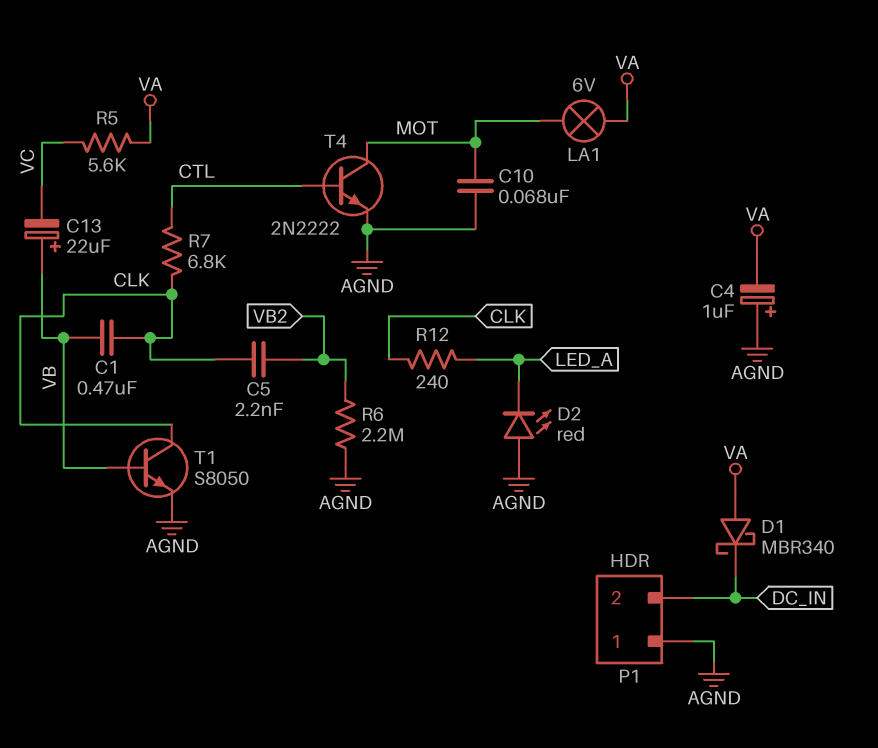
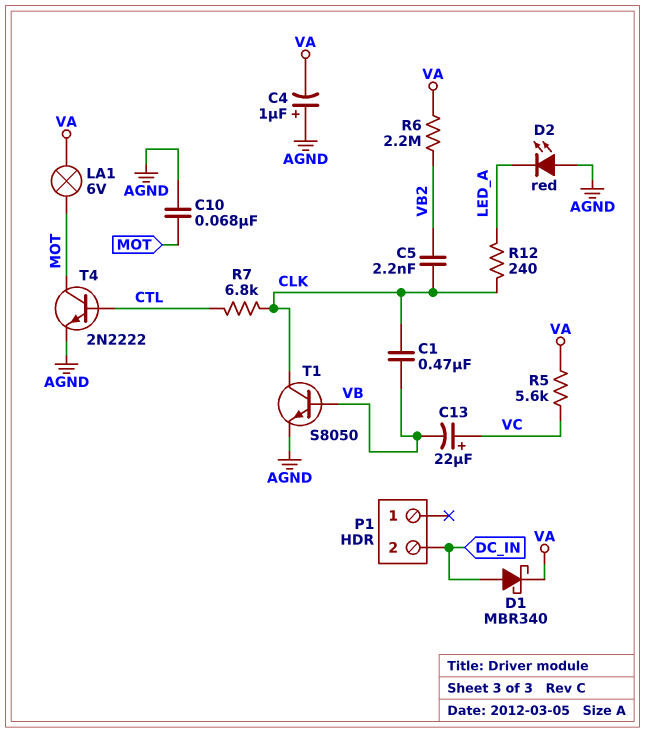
C13: 22uF (plus VB, minus VC) -> 22uF (plus VC, minus VB)
D1: schottky MBR340 (A VA, K DC_IN) -> schottky MBR340 (A DC_IN, K VA)
P1 pin 1: AGND -> none
R6: 2.2M (AGND, VB2) -> 2.2M (VA, VB2)

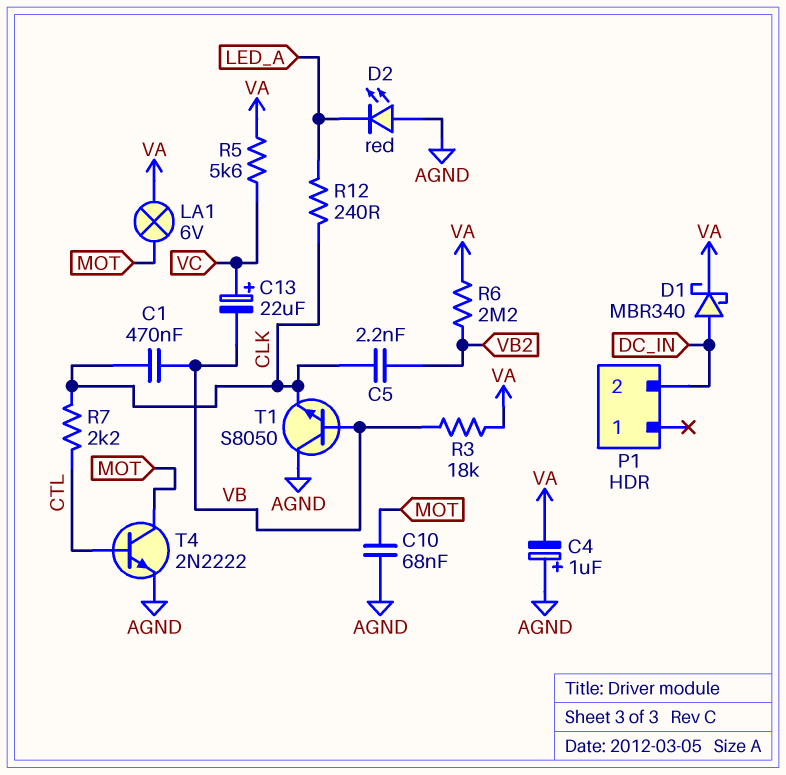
R3: none -> 18k (VA, VB)
R7: 6.8k (CLK, CTL) -> 2.2k (CLK, CTL)
T1: NPN S8050 (B VB, C CLK, E AGND) -> NPN S8050 (B VB, C AGND, E CLK)

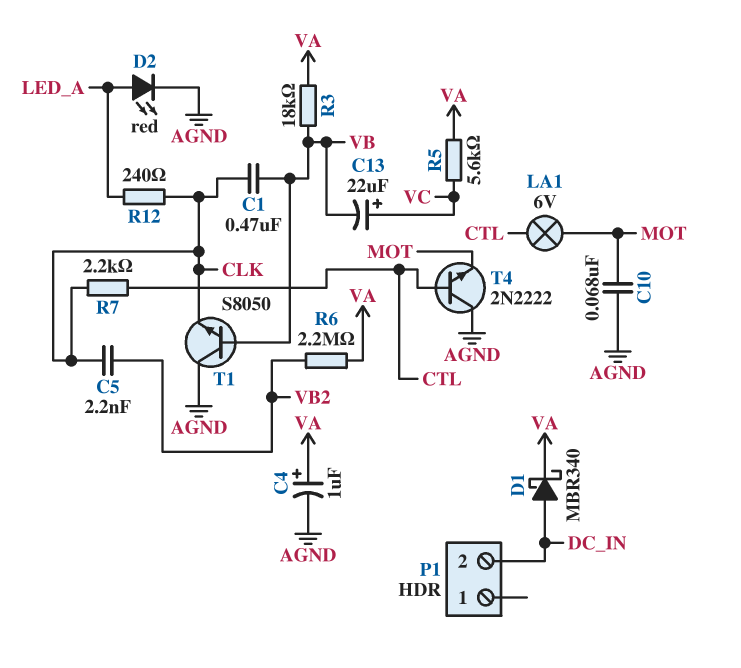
C4: 1uF (plus AGND, minus VA) -> 1uF (plus VA, minus AGND)
D2: LED red (A AGND, K LED_A) -> LED red (A LED_A, K AGND)
LA1: lamp 6V (MOT, VA) -> lamp 6V (CTL, MOT)
T4: NPN 2N2222 (B CTL, C MOT, E AGND) -> NPN 2N2222 (B CTL, C AGND, E MOT)

